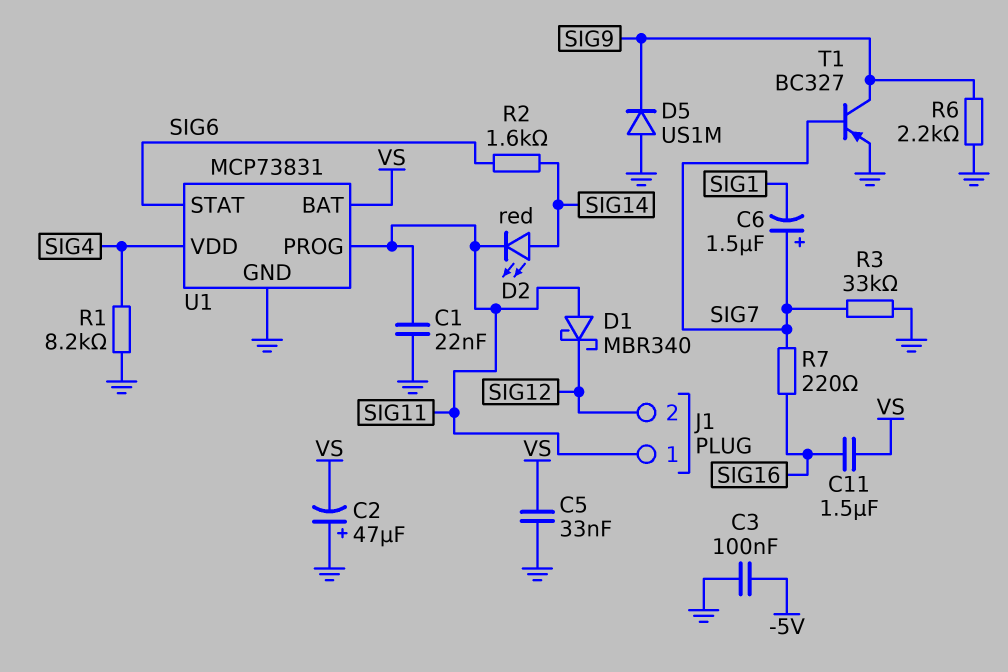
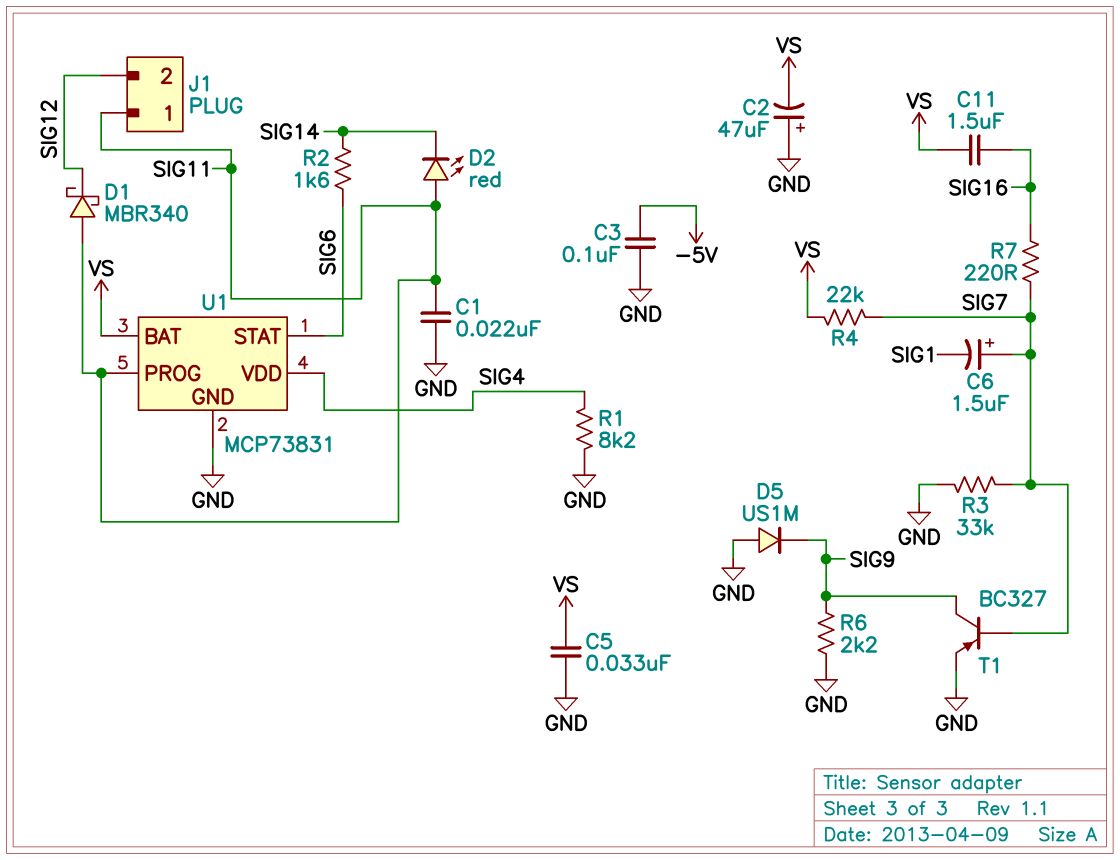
D2: LED red (A SIG14, K SIG11) -> LED red (A SIG11, K SIG14)
R4: none -> 22k (SIG7, VS)

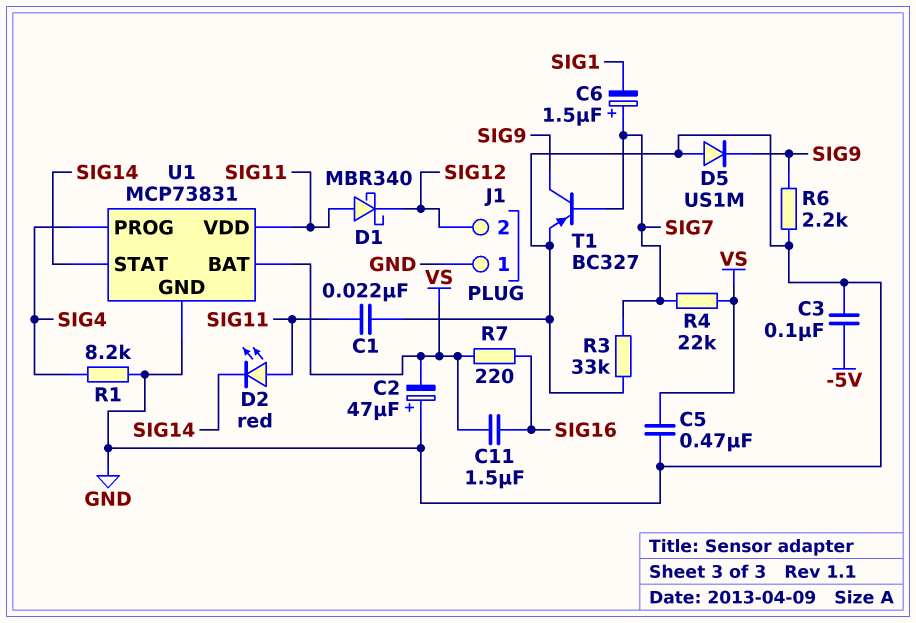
C5: 33nF (GND, VS) -> 470nF (GND, VS)
J1 pin 1: SIG11 -> GND
R2: 1.6k (SIG6, SIG14) -> none
R7: 220 (SIG7, SIG16) -> 220 (SIG16, VS)
U1 pin PROG: SIG11 -> SIG4
U1 pin STAT: SIG6 -> SIG14
U1 pin VDD: SIG4 -> SIG11

